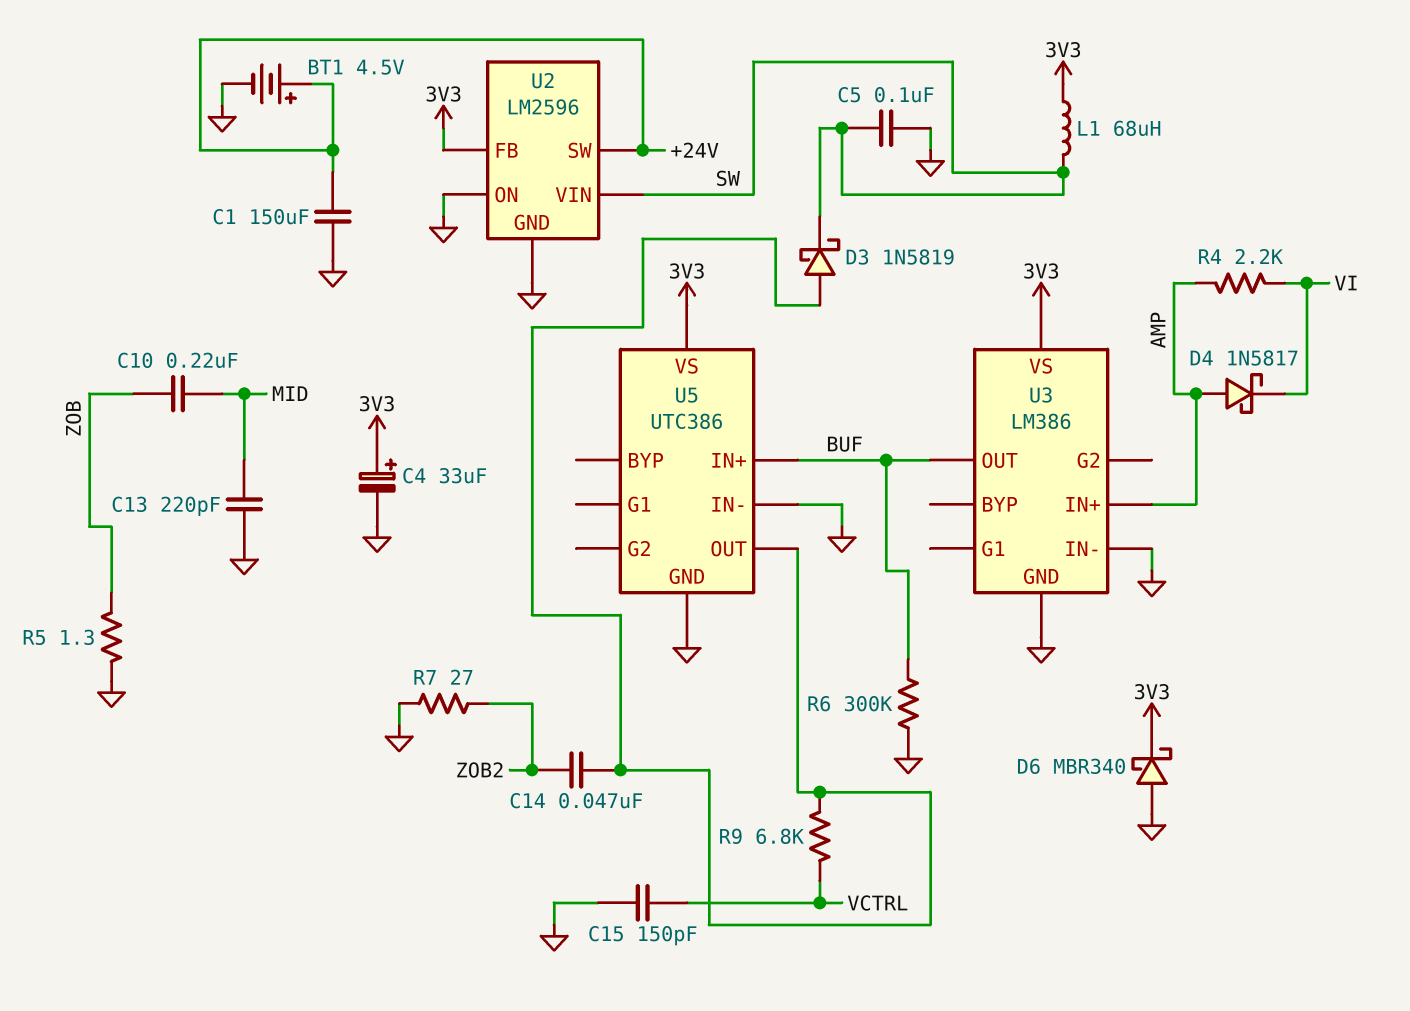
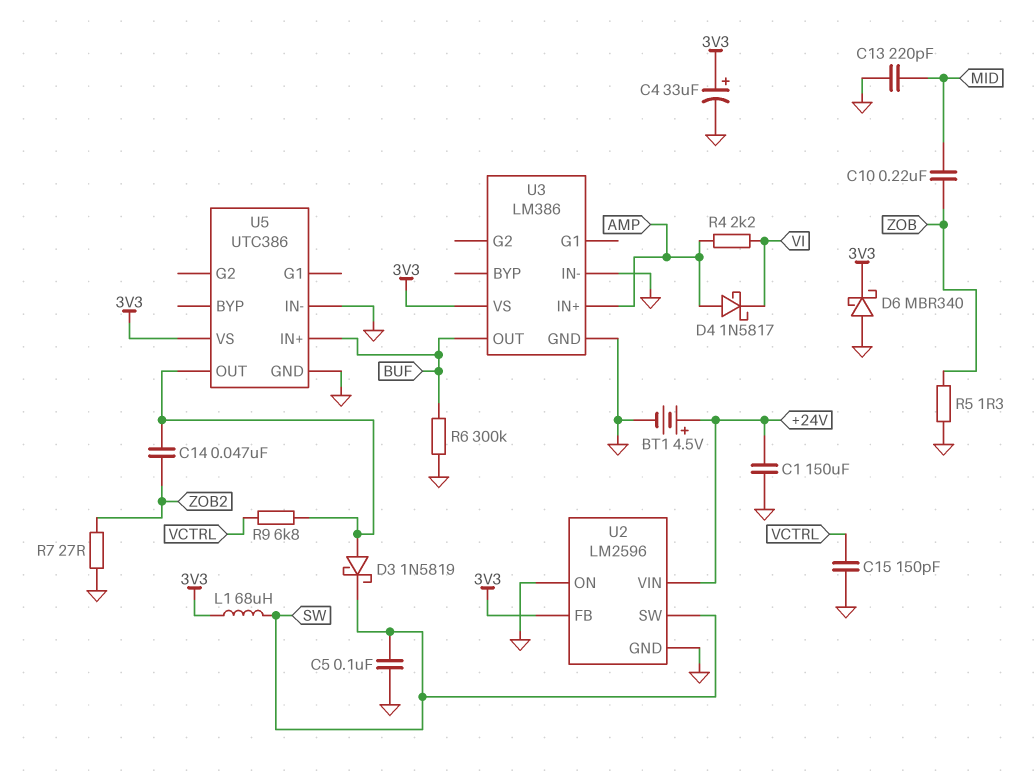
U2 pin SW: +24V -> SW
U2 pin VIN: SW -> +24V

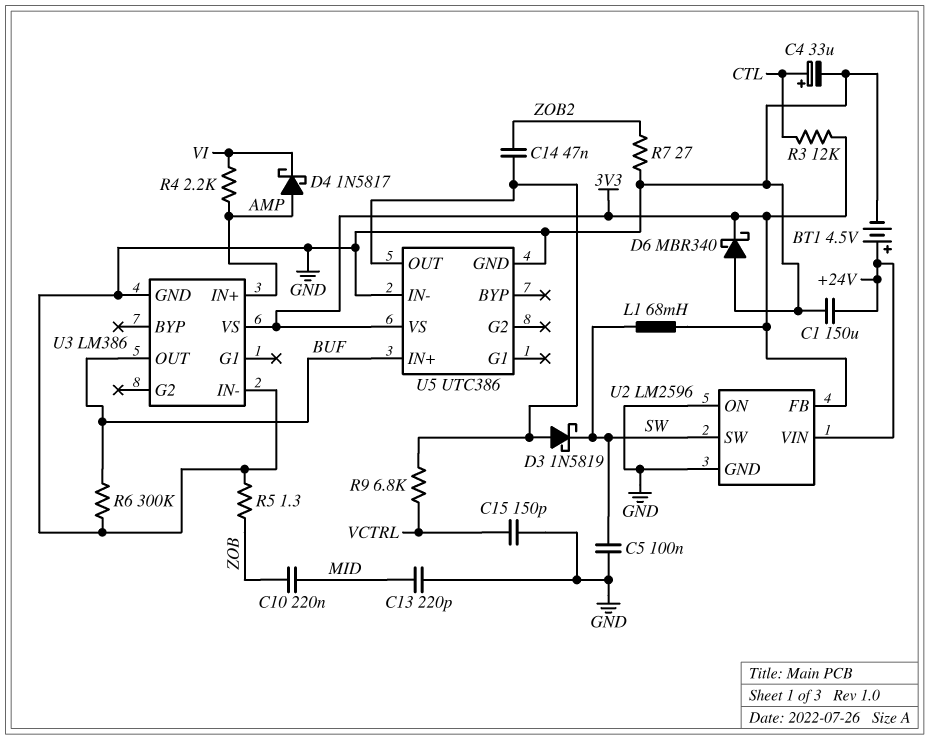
C4: 33uF (plus 3V3, minus GND) -> 33uF (plus CTL, minus GND)
L1: 68uH (3V3, SW) -> 68mH (3V3, SW)
R3: none -> 12k (3V3, CTL)

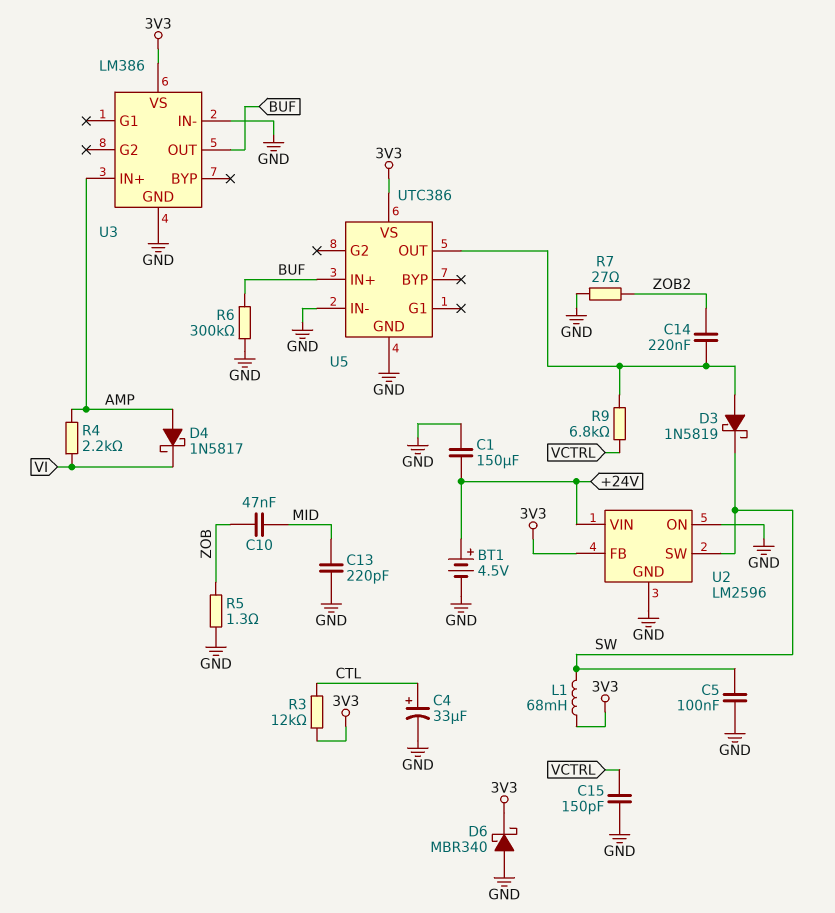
C10: 220nF (MID, ZOB) -> 47nF (MID, ZOB)
C14: 47nF (U5/OUT, ZOB2) -> 220nF (U5/OUT, ZOB2)

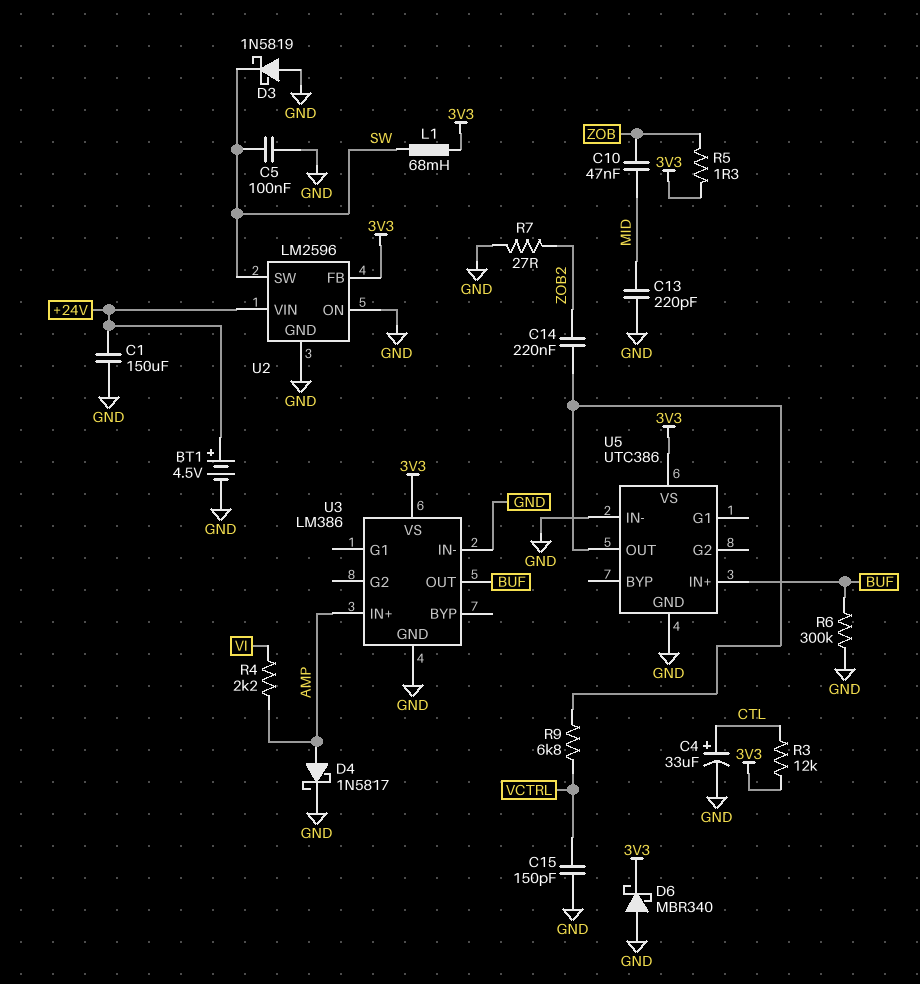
D3: schottky 1N5819 (A U5/OUT, K SW) -> schottky 1N5819 (A GND, K SW)
D4: schottky 1N5817 (A AMP, K VI) -> schottky 1N5817 (A AMP, K GND)
R5: 1.3 (GND, ZOB) -> 1.3 (3V3, ZOB)

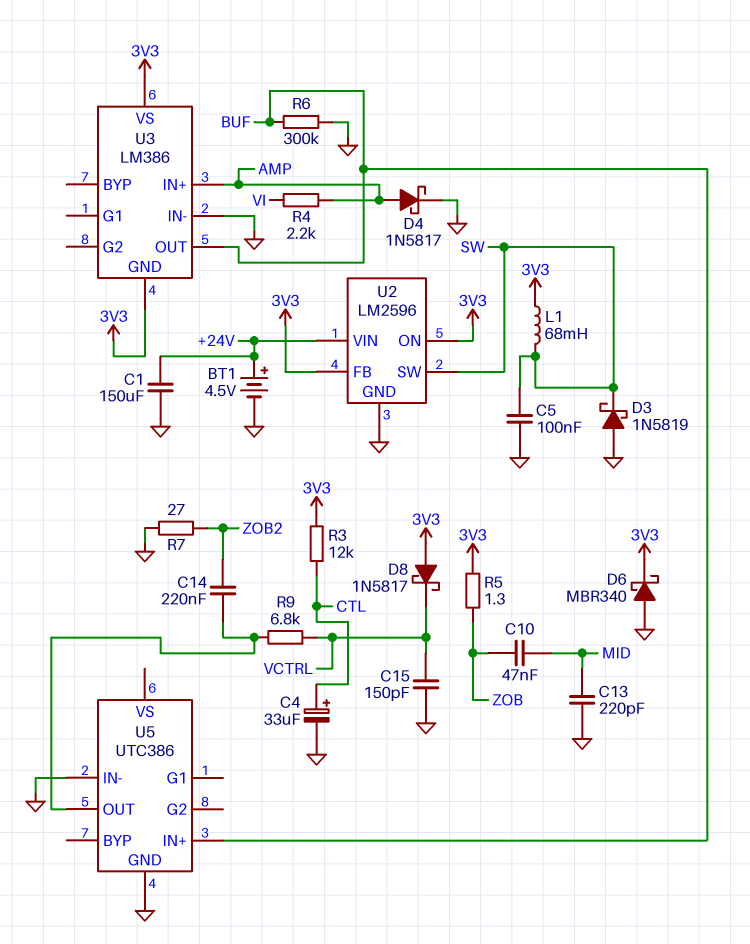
D8: none -> schottky 1N5817 (A 3V3, K VCTRL)
U2 pin ON: GND -> 3V3
U3 pin GND: GND -> 3V3
U5 pin VS: 3V3 -> none

